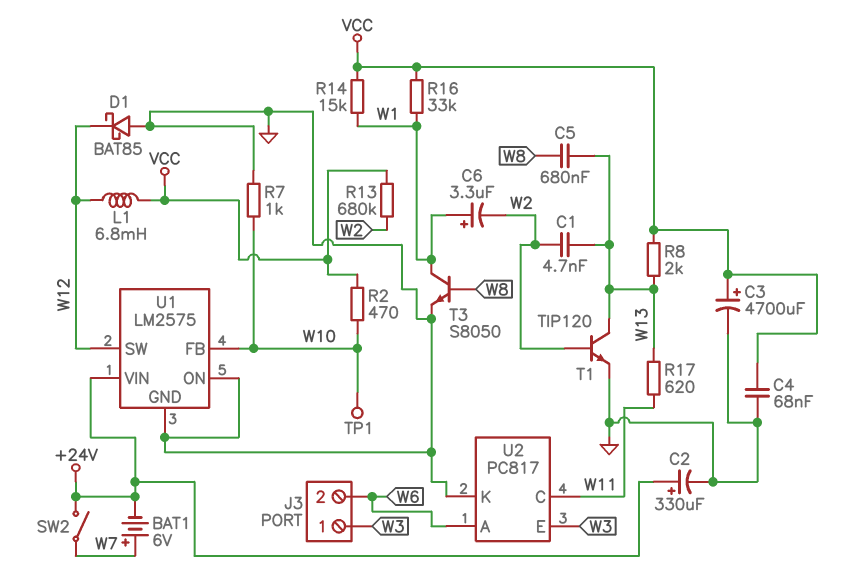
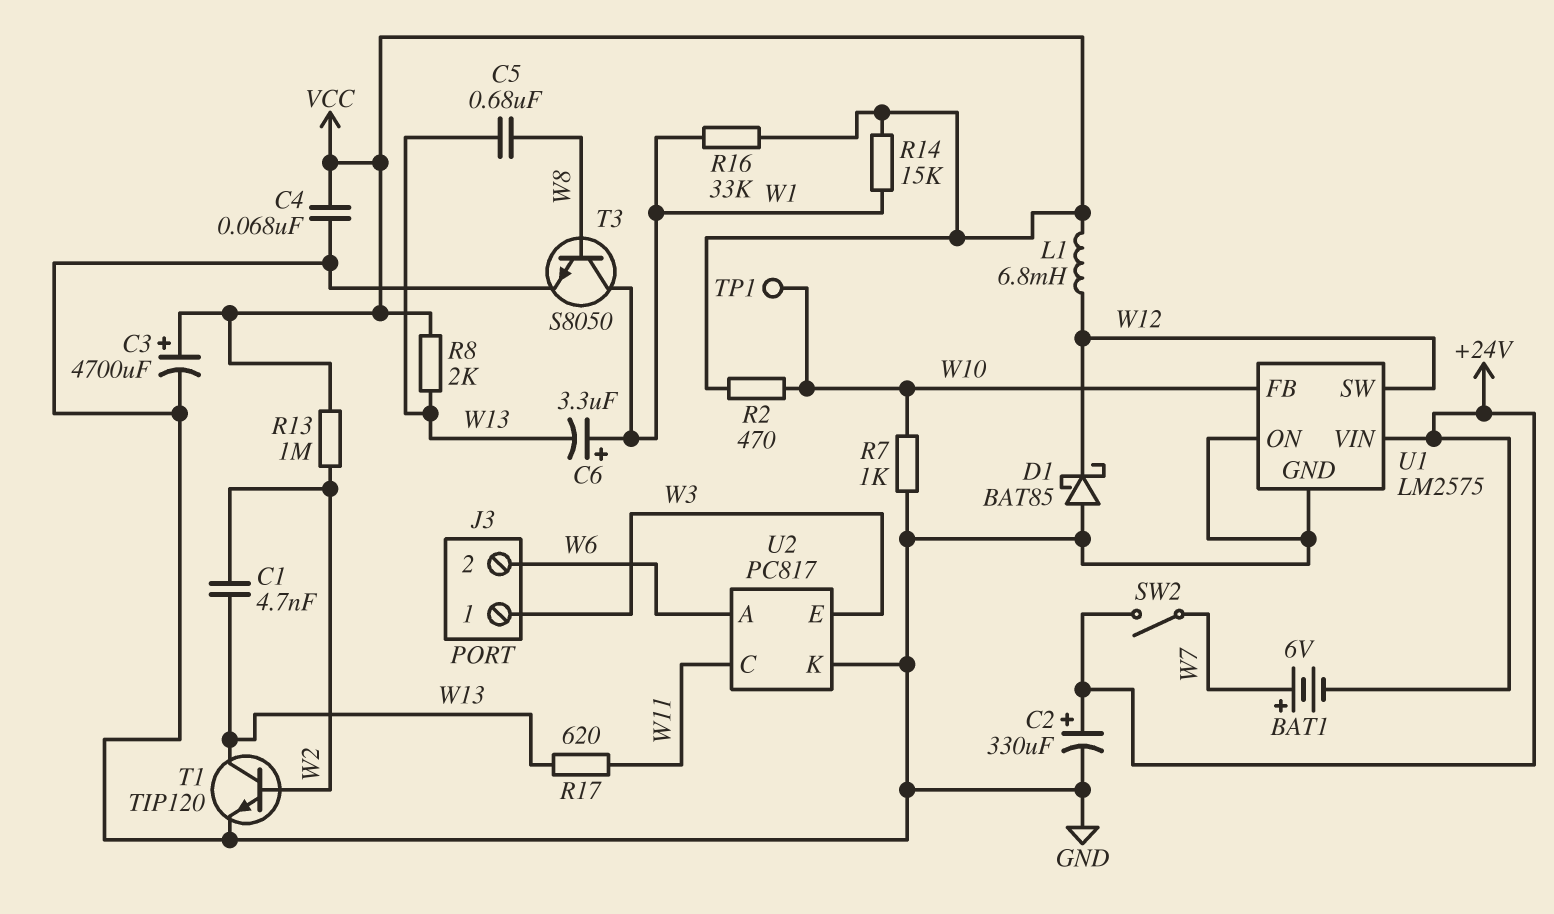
C6: 3.3uF (plus W1, minus W2) -> 3.3uF (plus W1, minus W13)
R13: 680k (VCC, W2) -> 1M (VCC, W2)

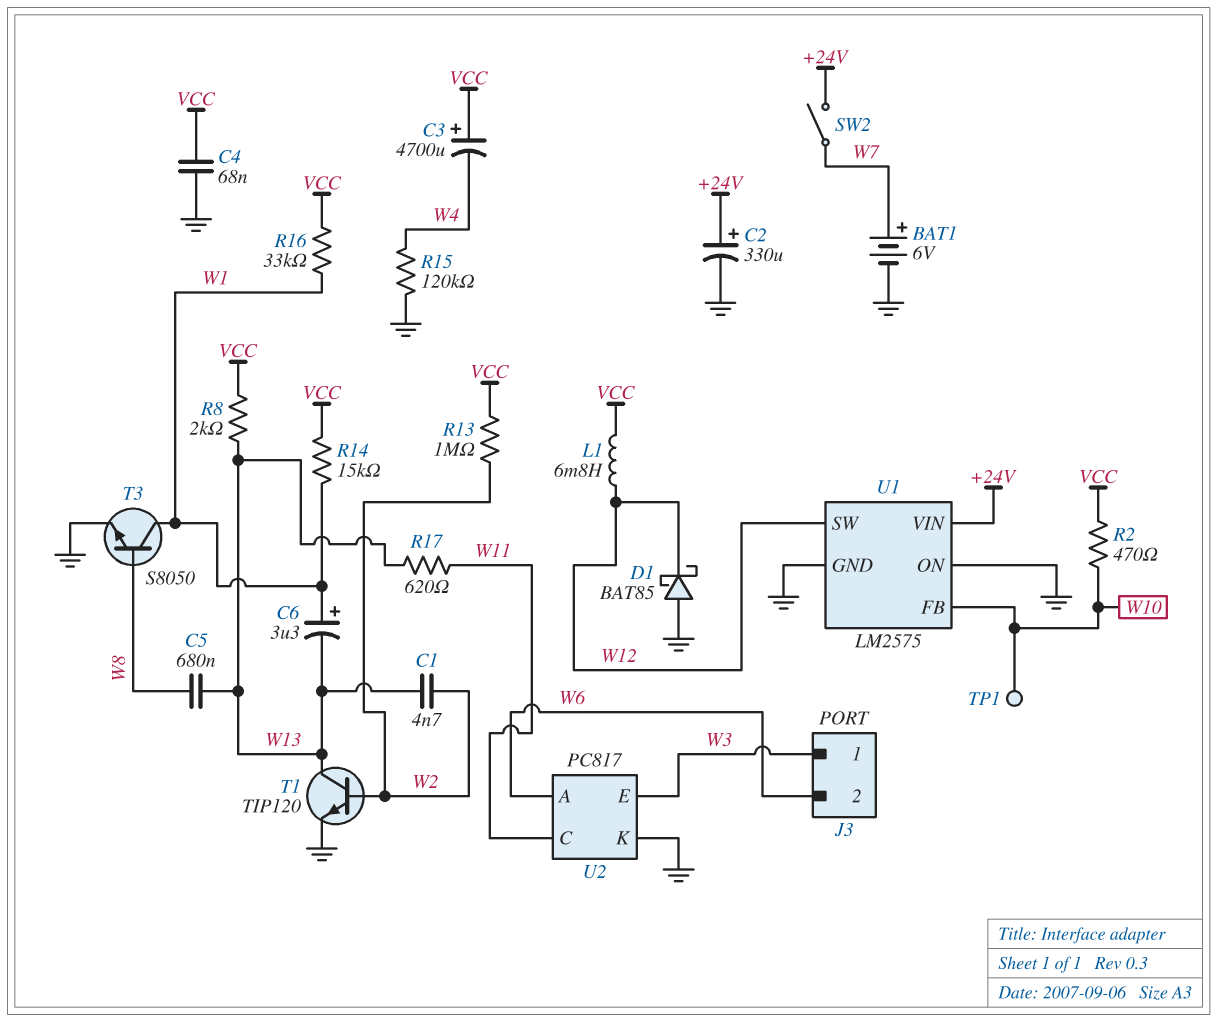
BAT1: 6V (plus W7, minus +24V) -> 6V (plus W7, minus GND)
C3: 4700uF (plus VCC, minus GND) -> 4700uF (plus VCC, minus W4)
R7: 1k (GND, W10) -> none
R15: none -> 120k (GND, W4)

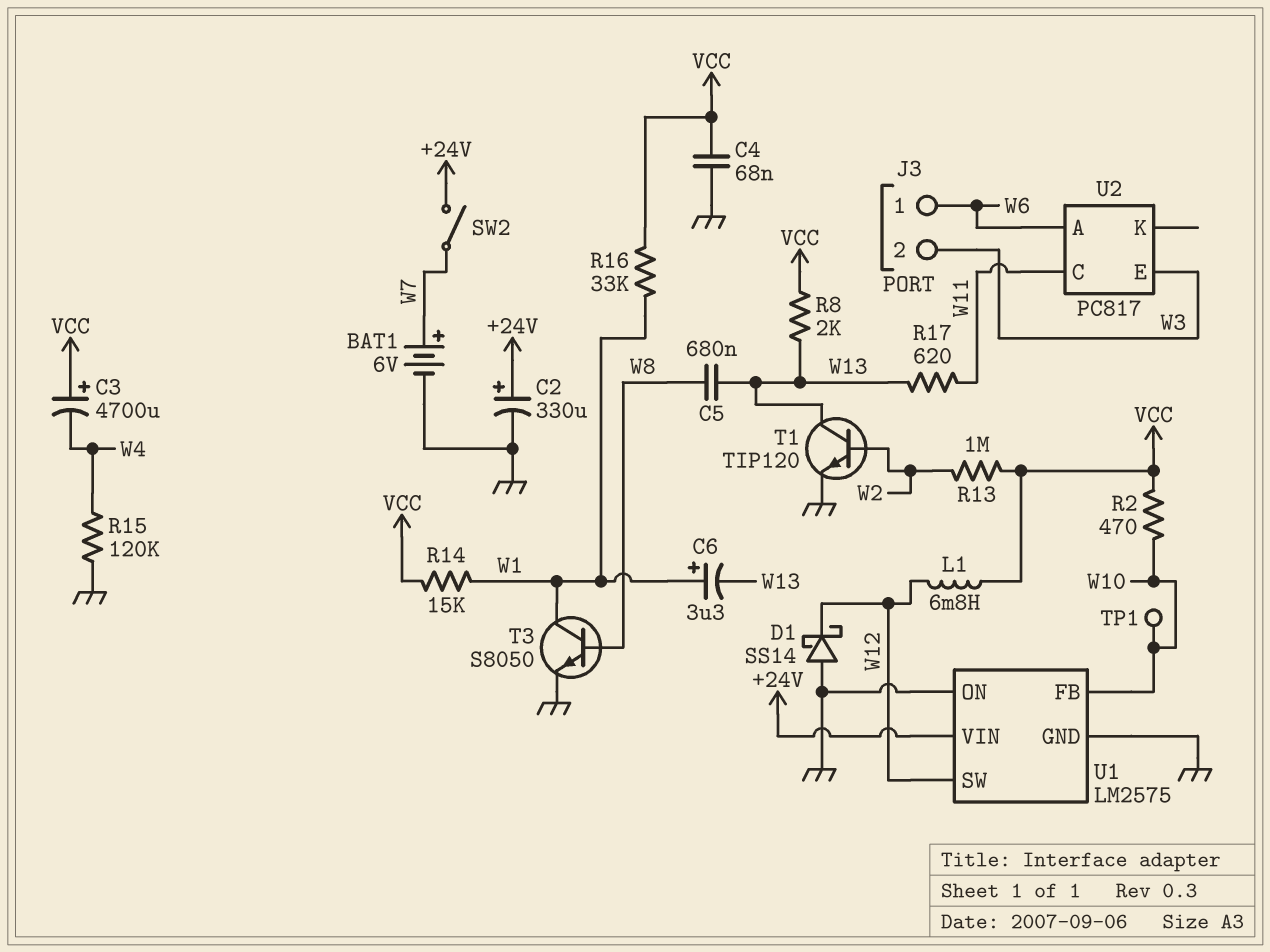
C1: 4.7nF (W2, W13) -> none
D1: schottky BAT85 (A GND, K W12) -> schottky SS14 (A GND, K W12)
J3 pin 1: W3 -> W6
J3 pin 2: W6 -> W3
U2 pin K: GND -> none

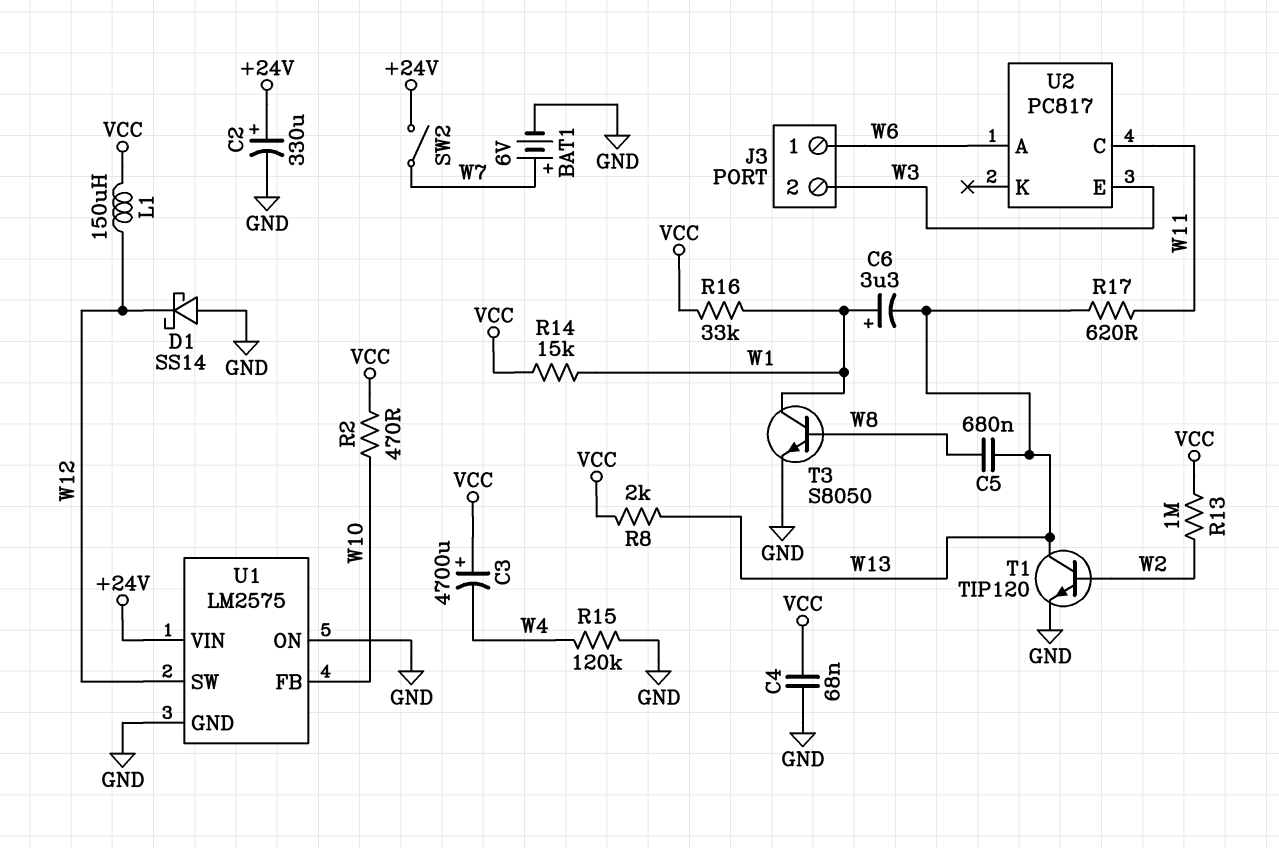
L1: 6.8mH (VCC, W12) -> 150uH (VCC, W12)
TP1: test point (W10) -> none

